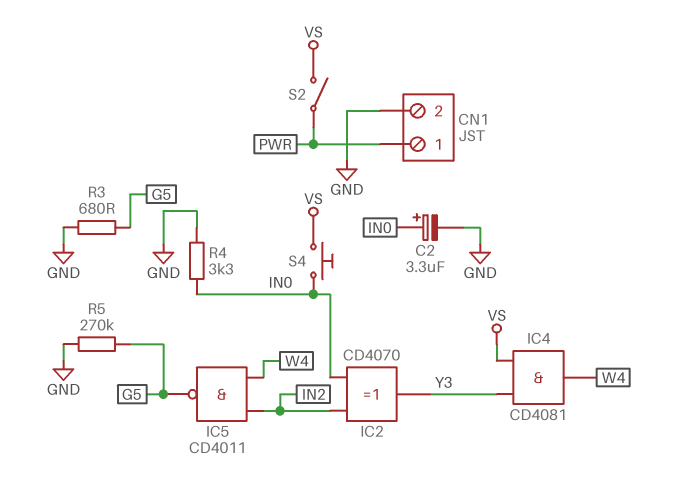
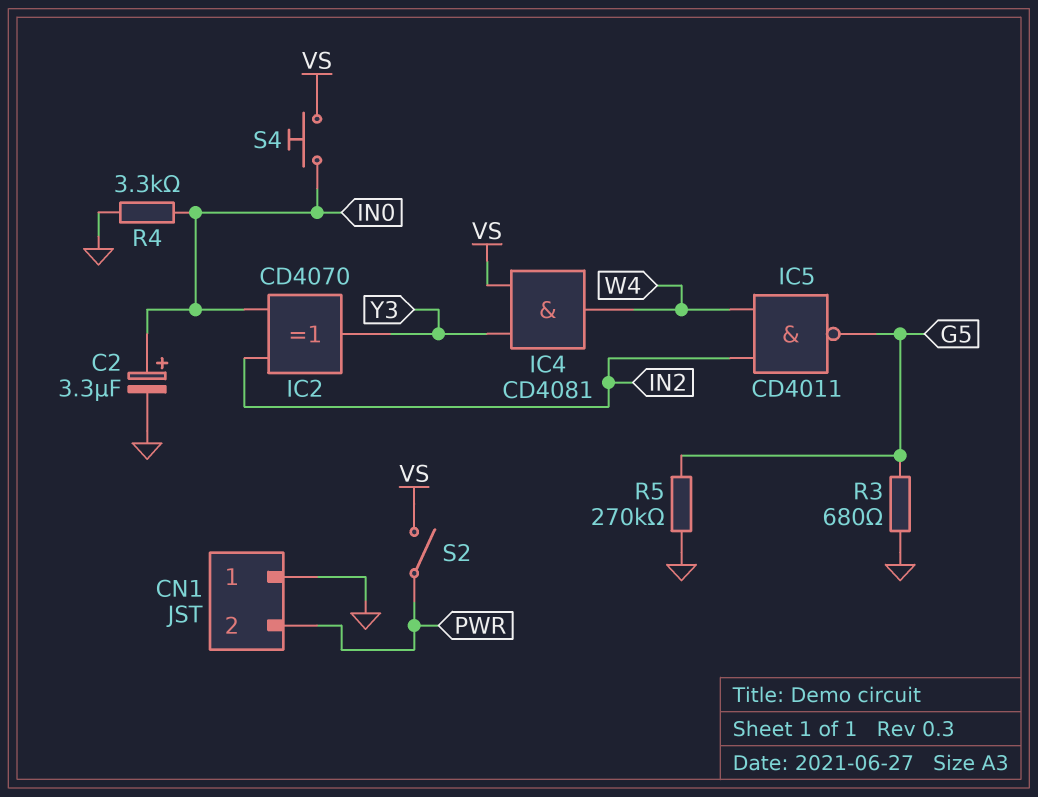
CN1 pin 1: PWR -> GND
CN1 pin 2: GND -> PWR

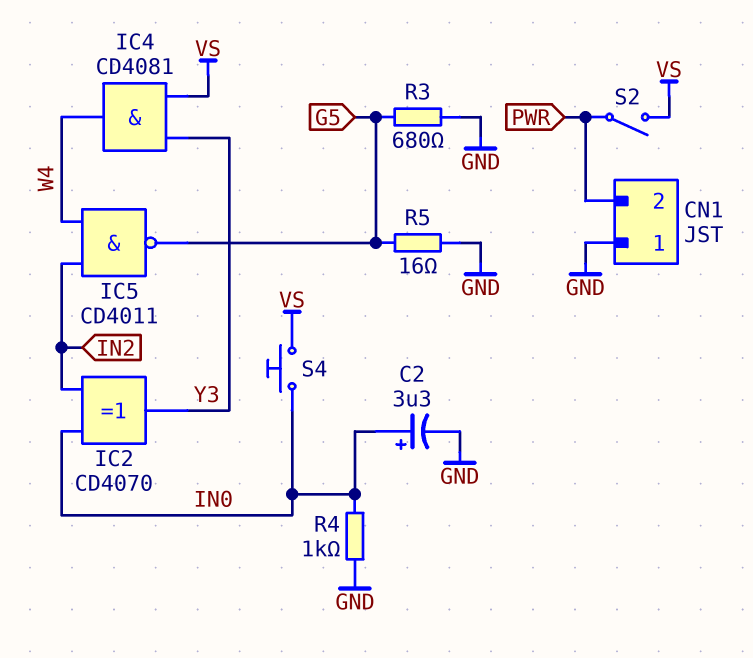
R4: 3.3k (GND, IN0) -> 1k (GND, IN0)
R5: 270k (G5, GND) -> 16 (G5, GND)

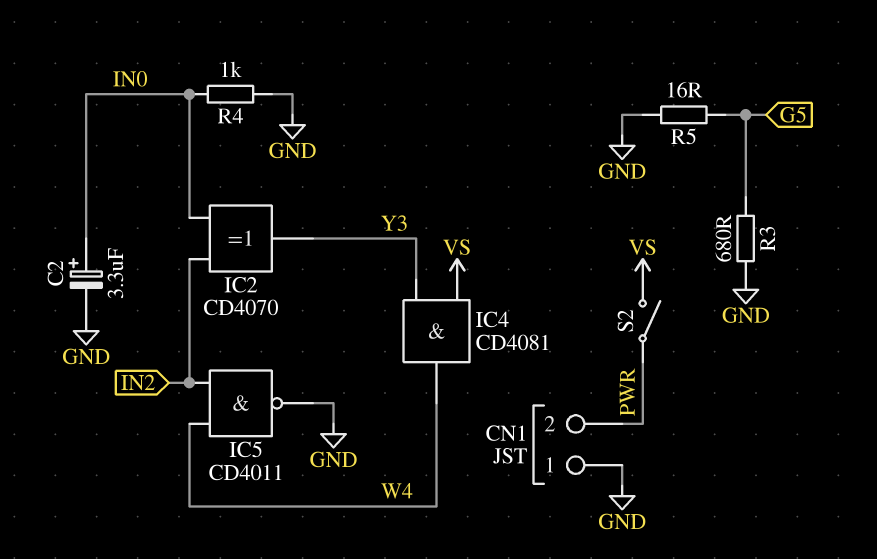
IC5: NAND CD4011 (in IN2, in W4, out G5) -> NAND CD4011 (in IN2, in W4, out GND)
S4: button (IN0, VS) -> none

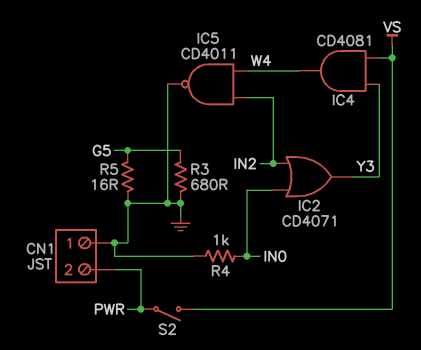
C2: 3.3uF (plus IN0, minus GND) -> none
IC2: XOR CD4070 (in IN0, in IN2, out Y3) -> OR CD4071 (in IN0, in IN2, out Y3)

